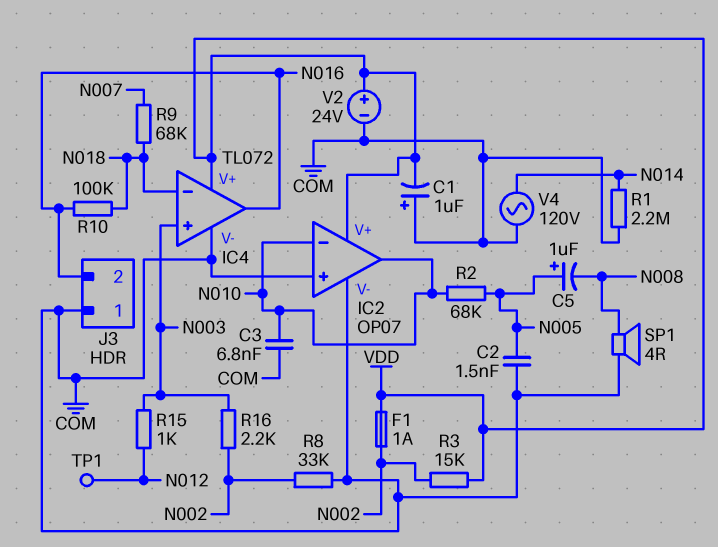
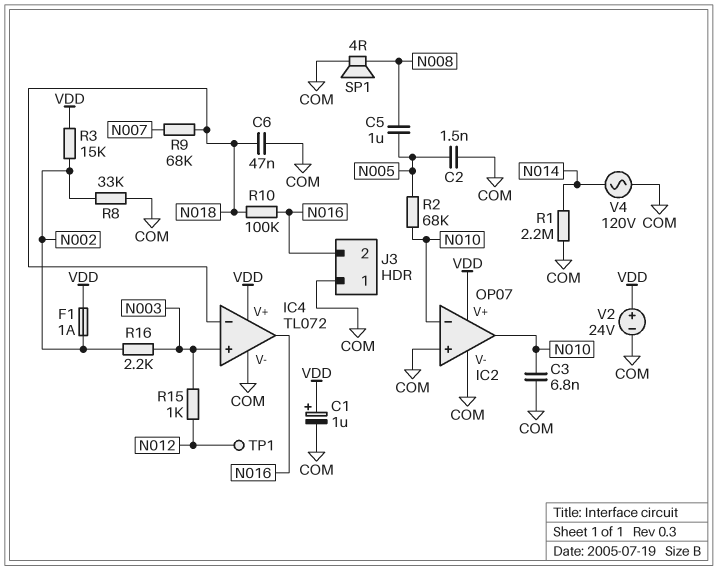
C1: 1uF (plus COM, minus VDD) -> 1uF (plus VDD, minus COM)
C5: 1uF (plus N005, minus N008) -> 1uF (N005, N008)
C6: none -> 47nF (COM, N018)

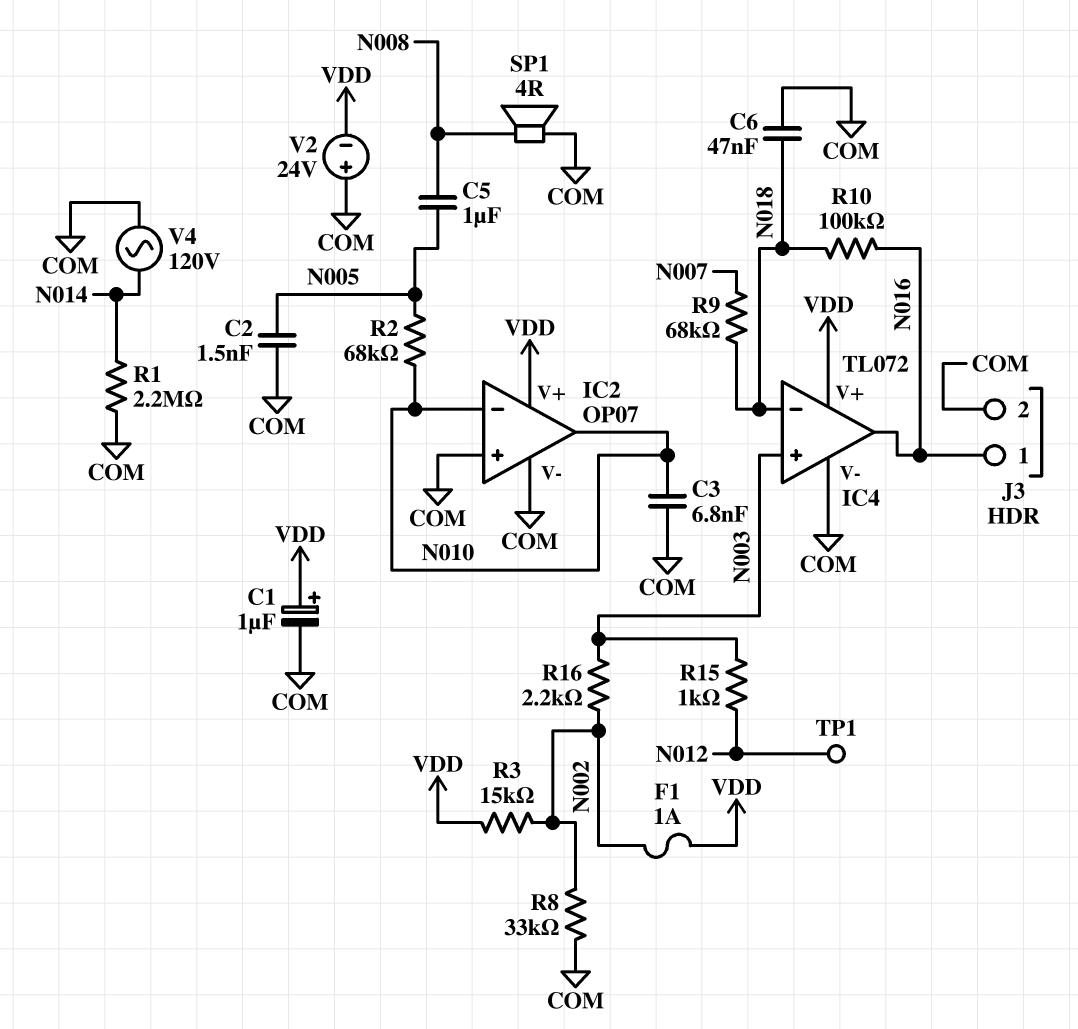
J3 pin 1: COM -> N016
J3 pin 2: N016 -> COM
V2: 24V (plus VDD, minus COM) -> 24V (plus COM, minus VDD)

